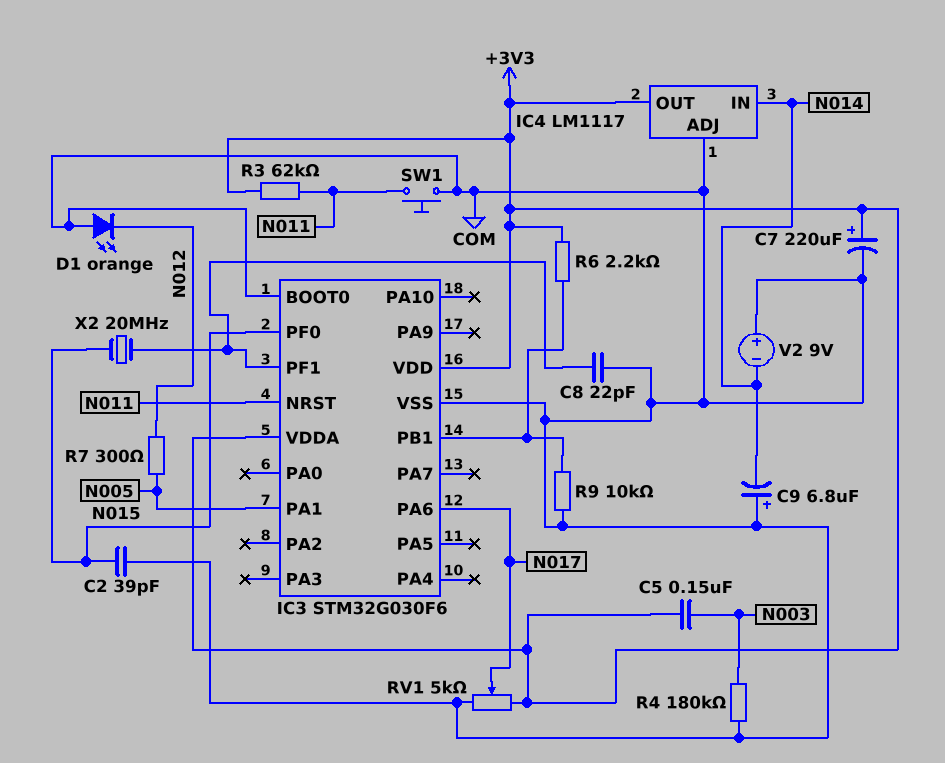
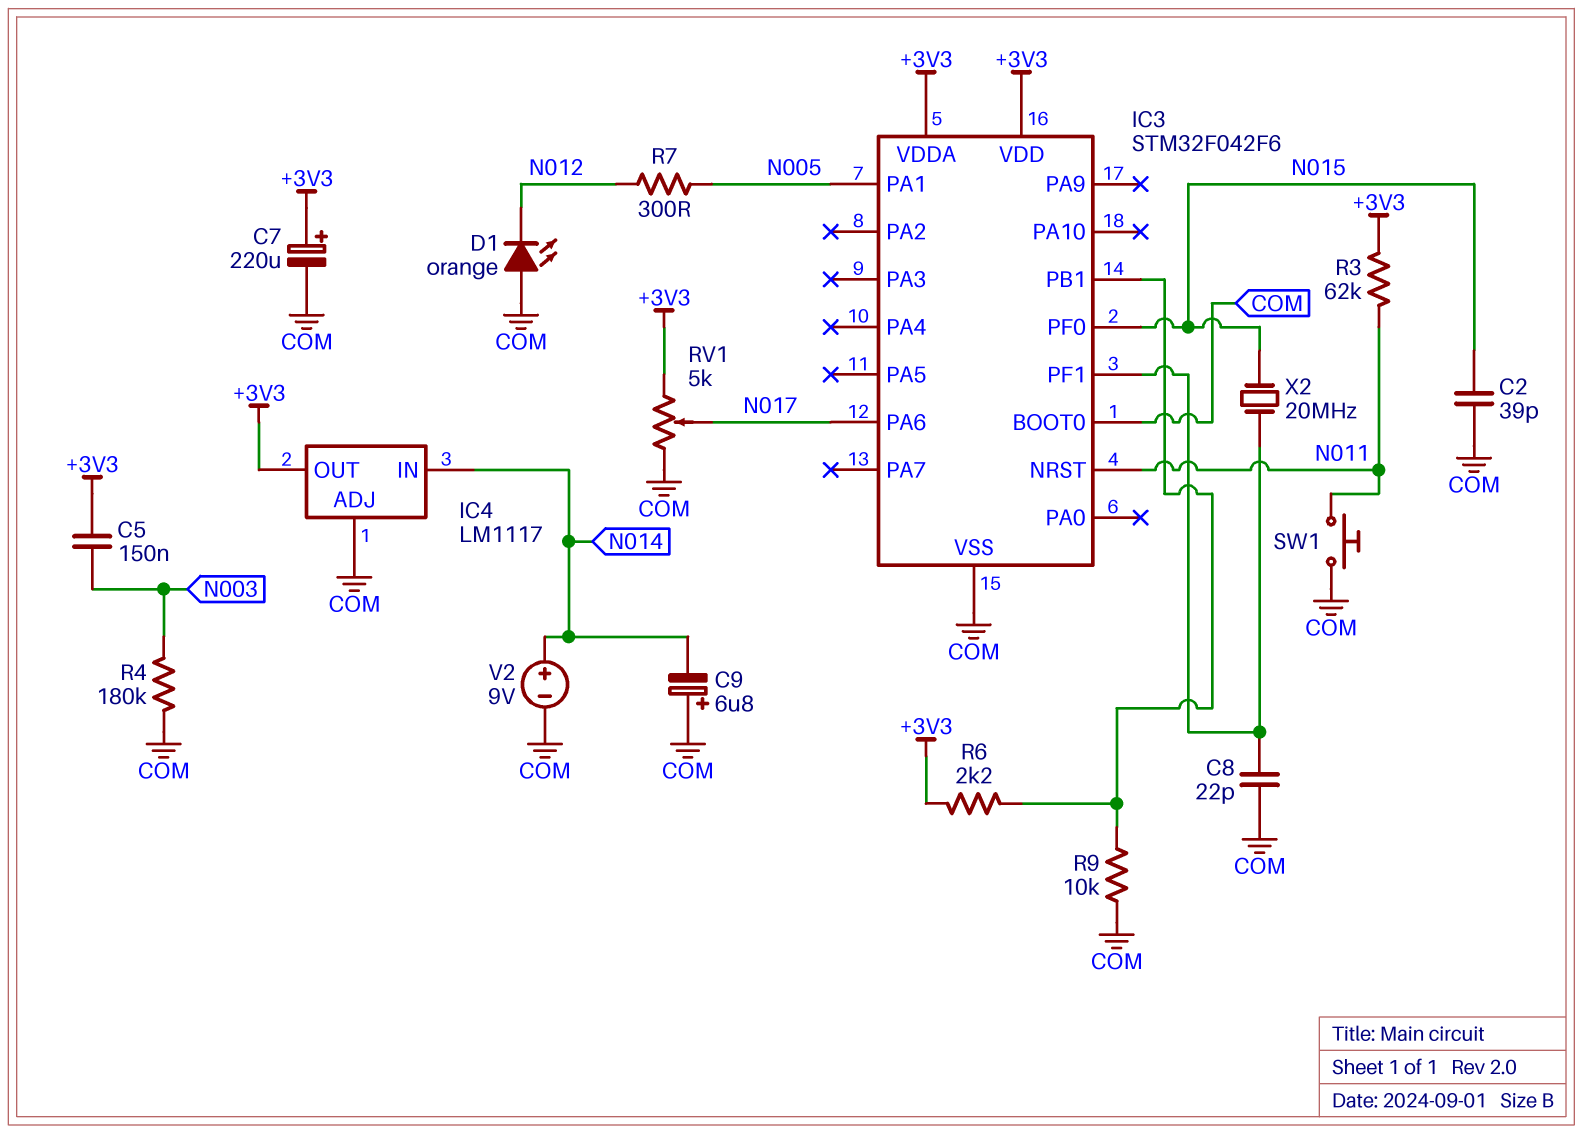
IC3: STM32G030F6 -> STM32F042F6
V2: 9V (plus COM, minus N014) -> 9V (plus N014, minus COM)

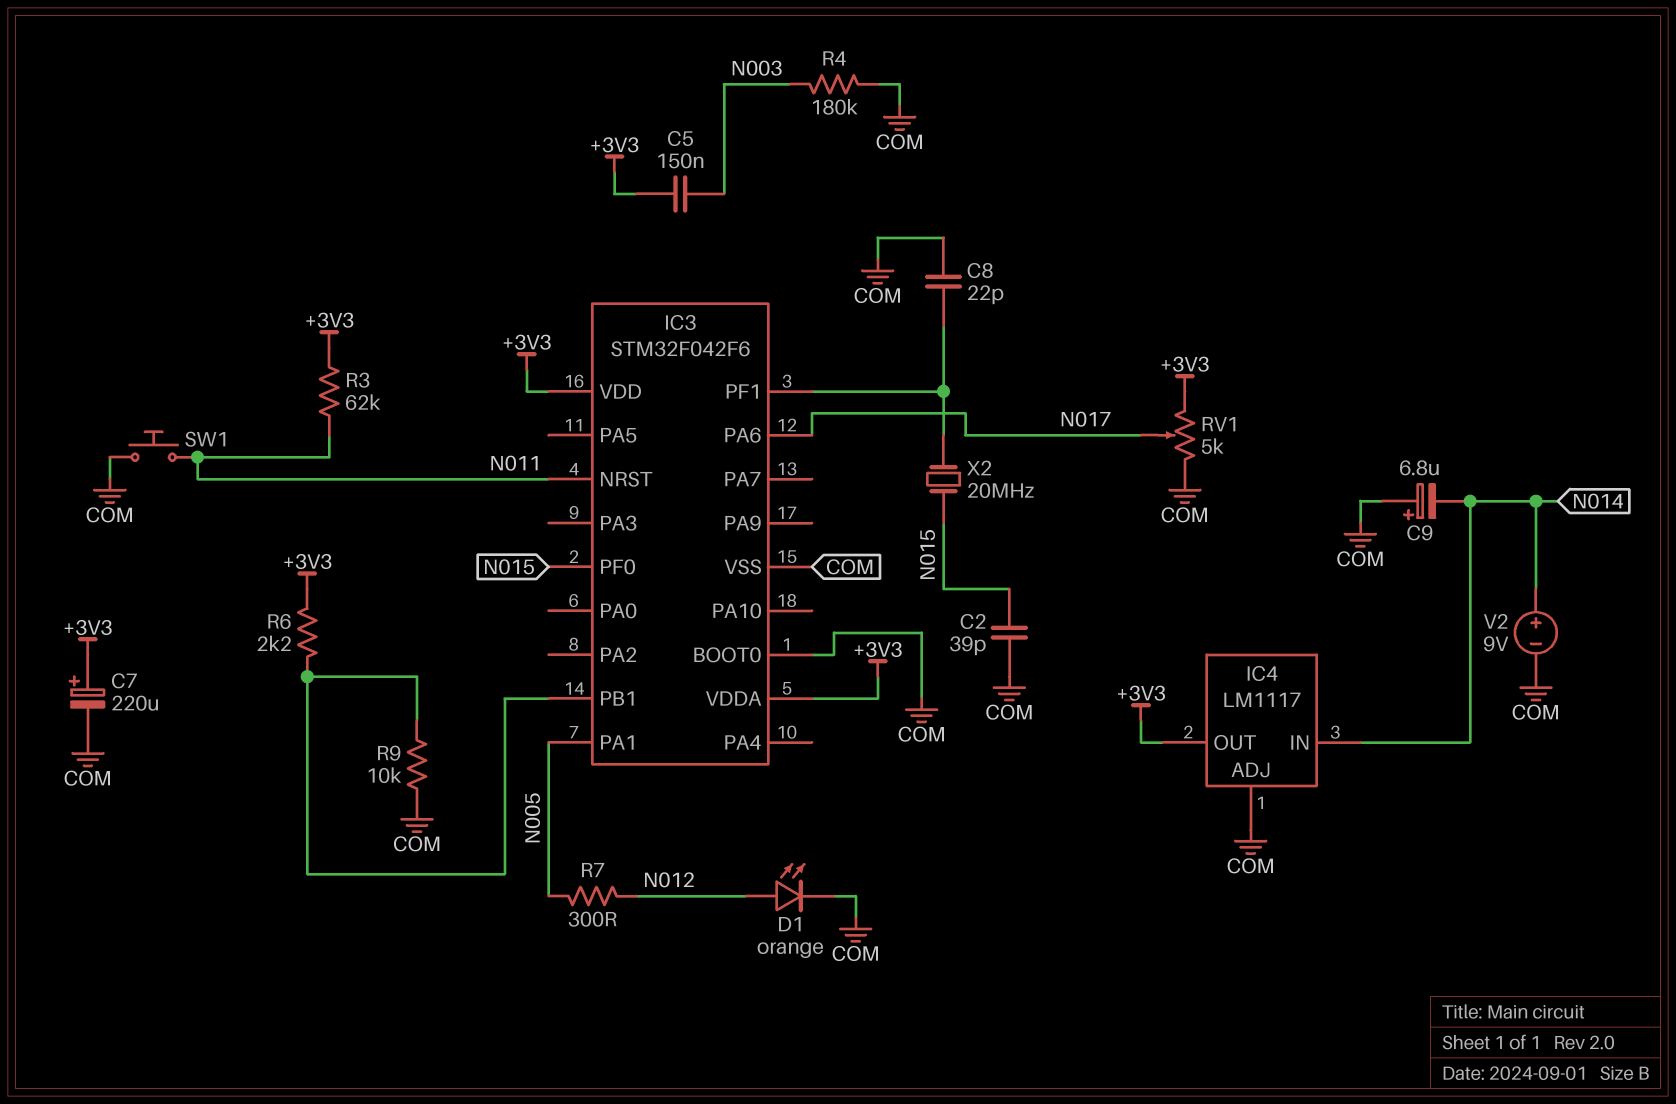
D1: LED orange (A COM, K N012) -> LED orange (A N012, K COM)

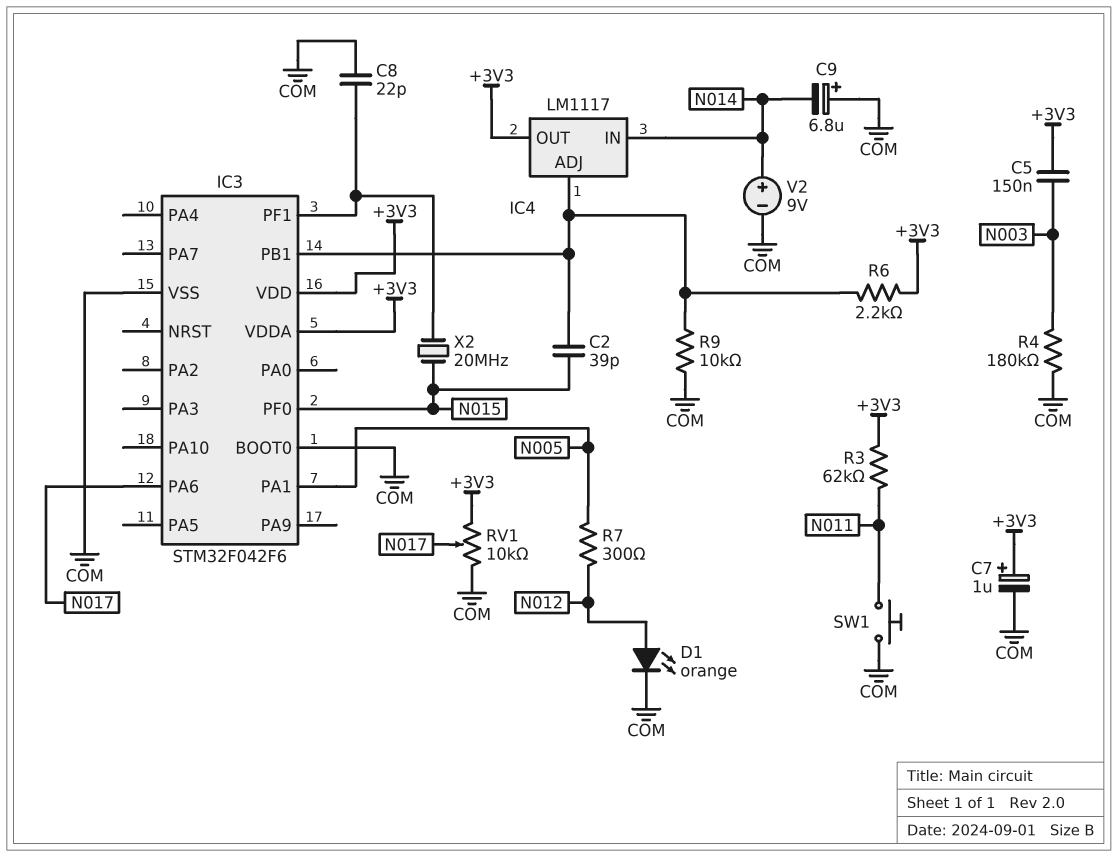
C2: 39pF (COM, N015) -> 39pF (IC3/PB1, N015)
C7: 220uF (plus +3V3, minus COM) -> 1uF (plus +3V3, minus COM)
IC3 pin NRST: N011 -> none
IC4 pin ADJ: COM -> IC3/PB1
RV1: 5k (+3V3, COM, wiper N017) -> 10k (+3V3, COM, wiper N017)

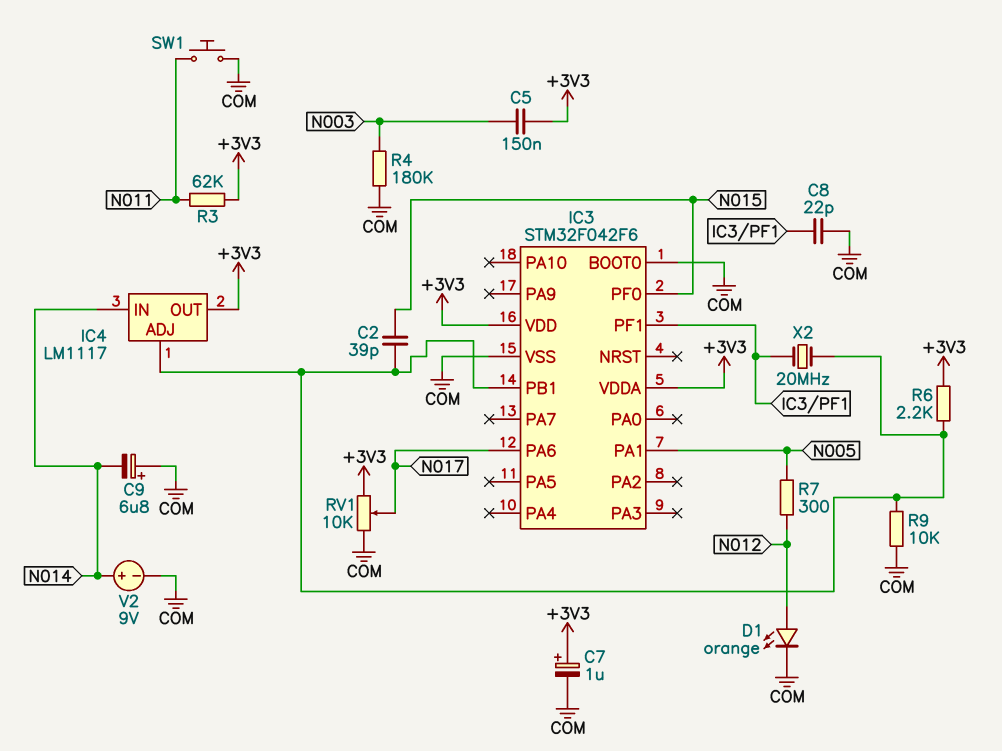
X2: 20MHz (IC3/PF1, N015) -> 20MHz (IC3/PB1, IC3/PF1)

